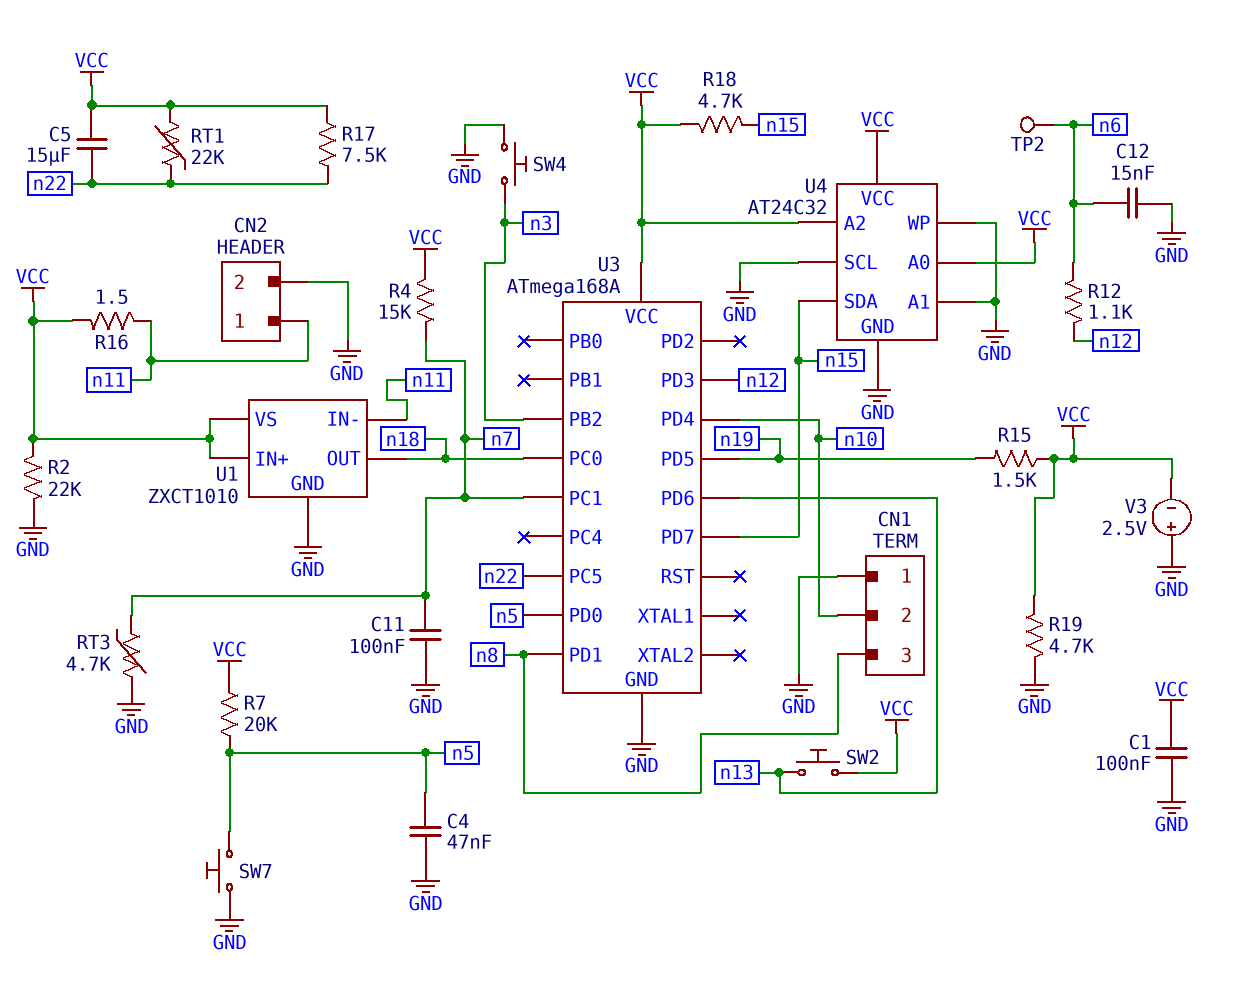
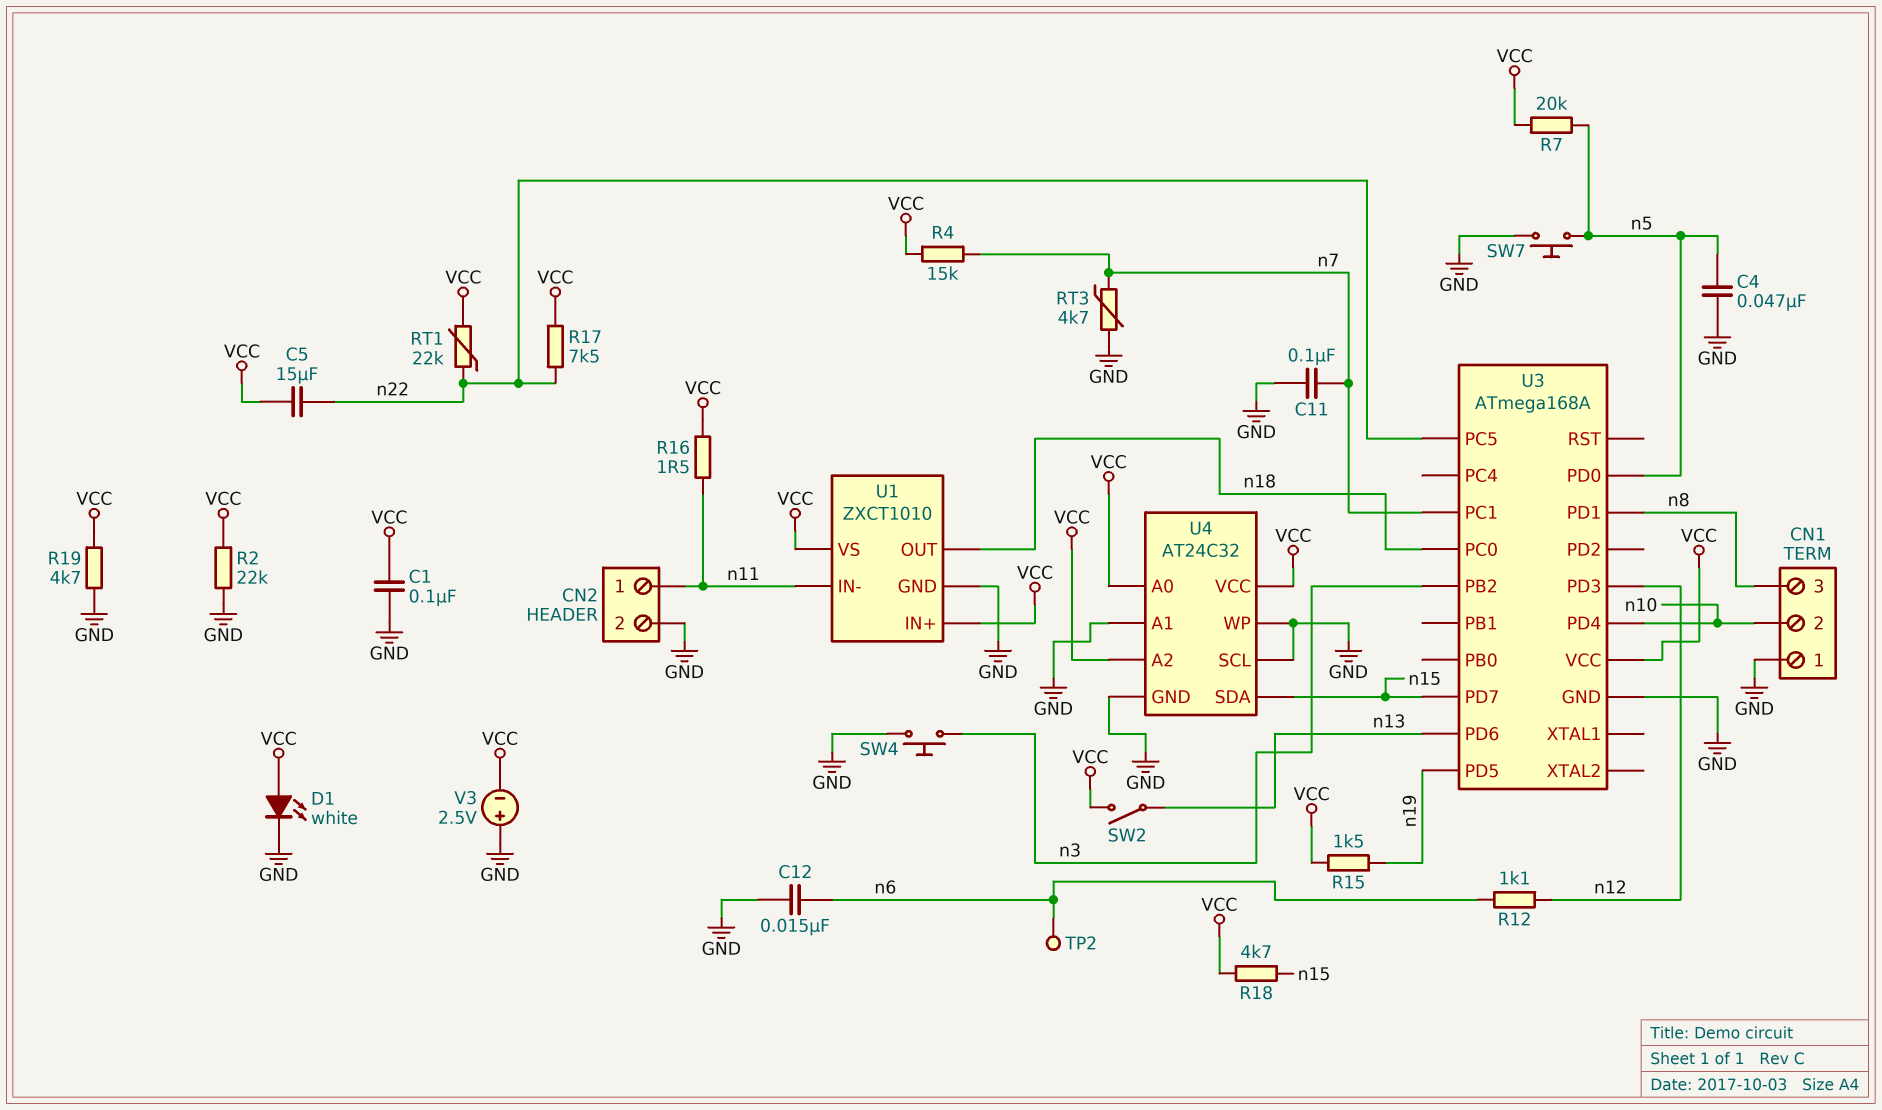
D1: none -> LED white (A VCC, K GND)
SW2: button (VCC, n13) -> switch (VCC, n13)

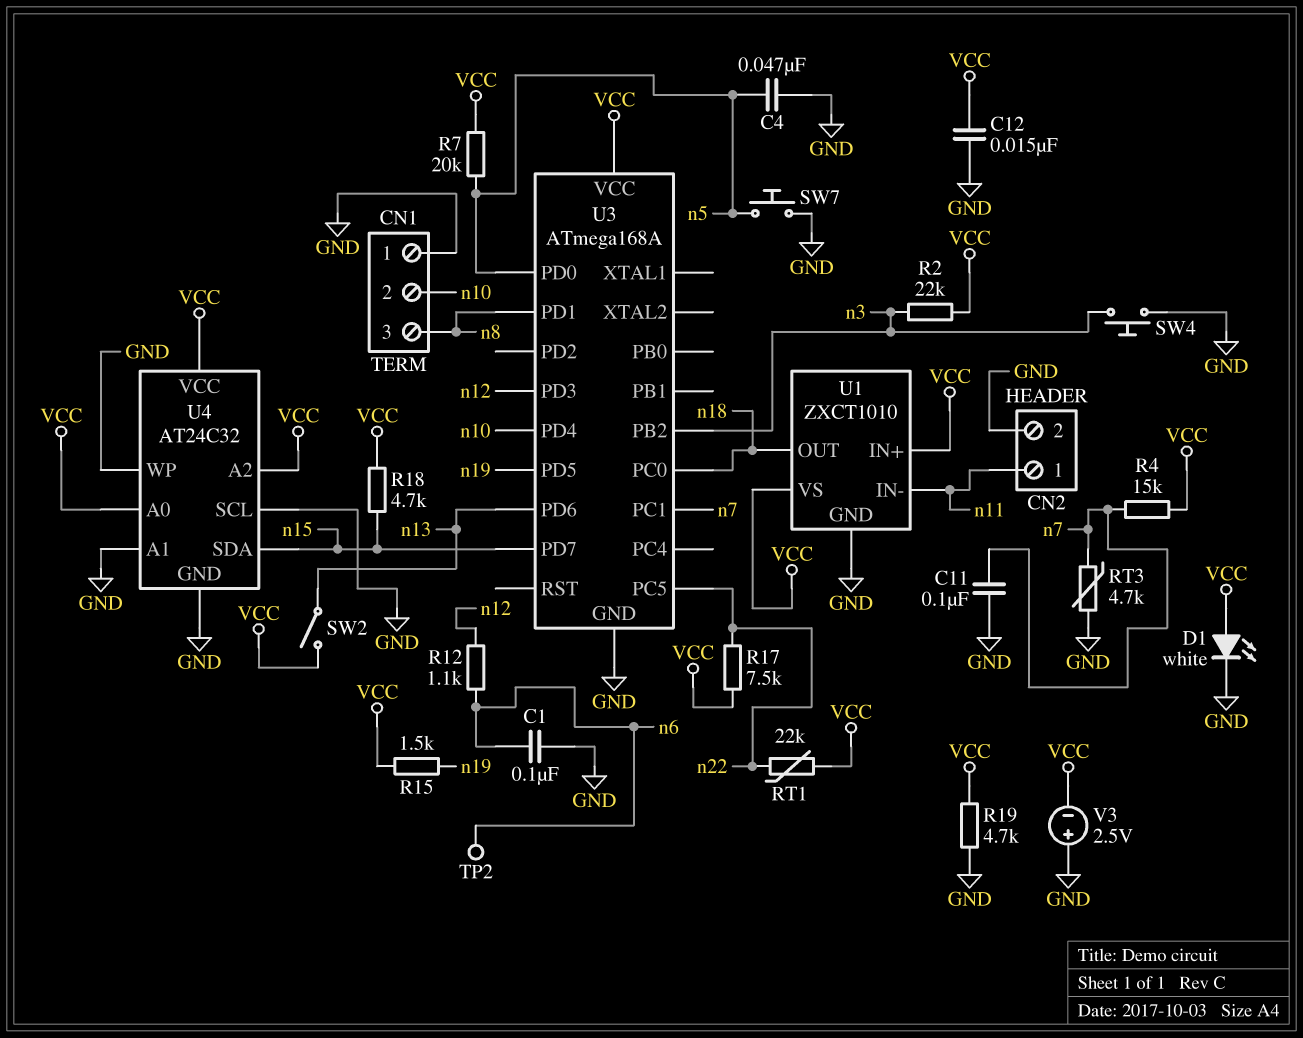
C1: 100nF (GND, VCC) -> 100nF (GND, n6)
C5: 15uF (VCC, n22) -> none
C12: 15nF (GND, n6) -> 15nF (GND, VCC)
R2: 22k (GND, VCC) -> 22k (VCC, n3)
R16: 1.5 (VCC, n11) -> none

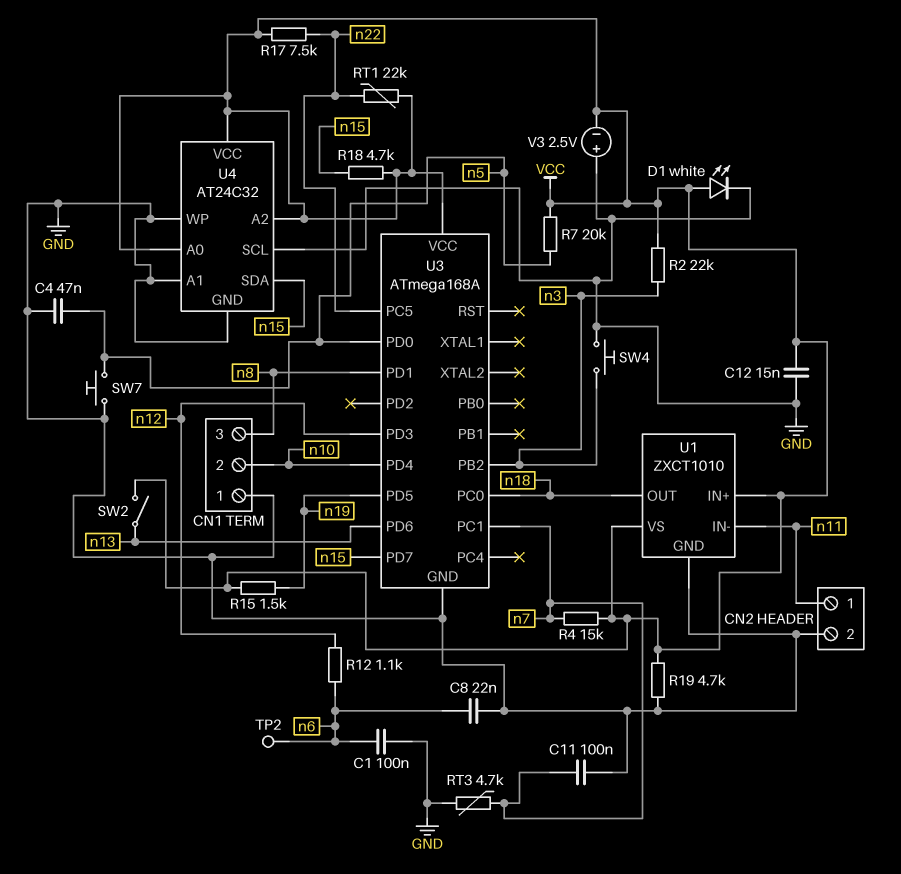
C8: none -> 22nF (GND, n6)

